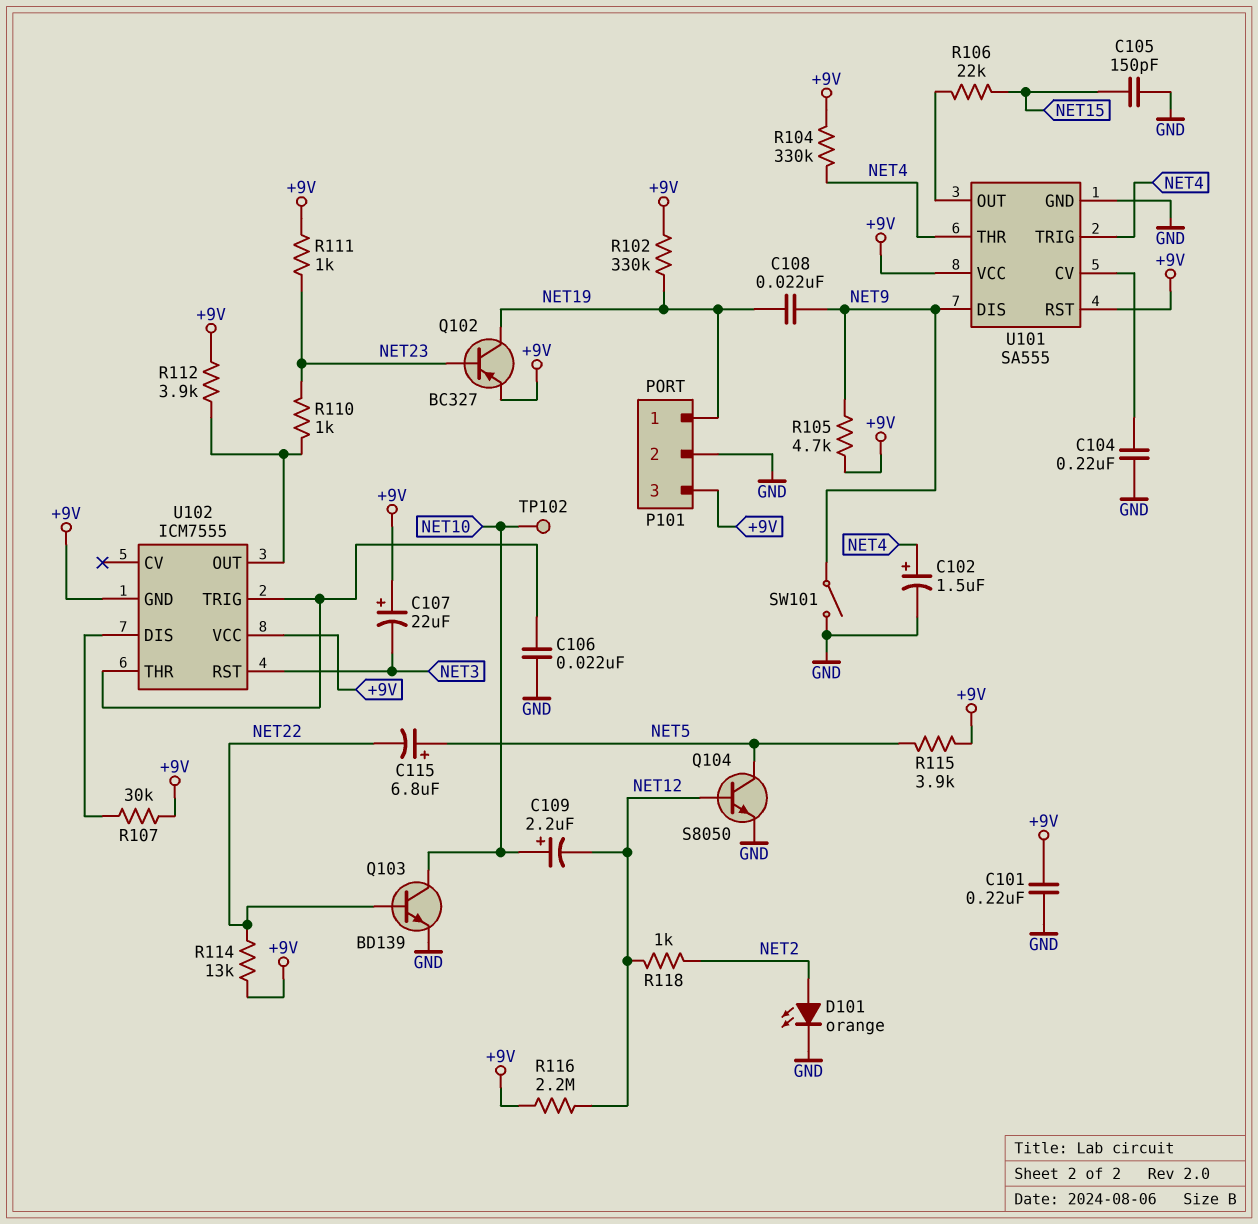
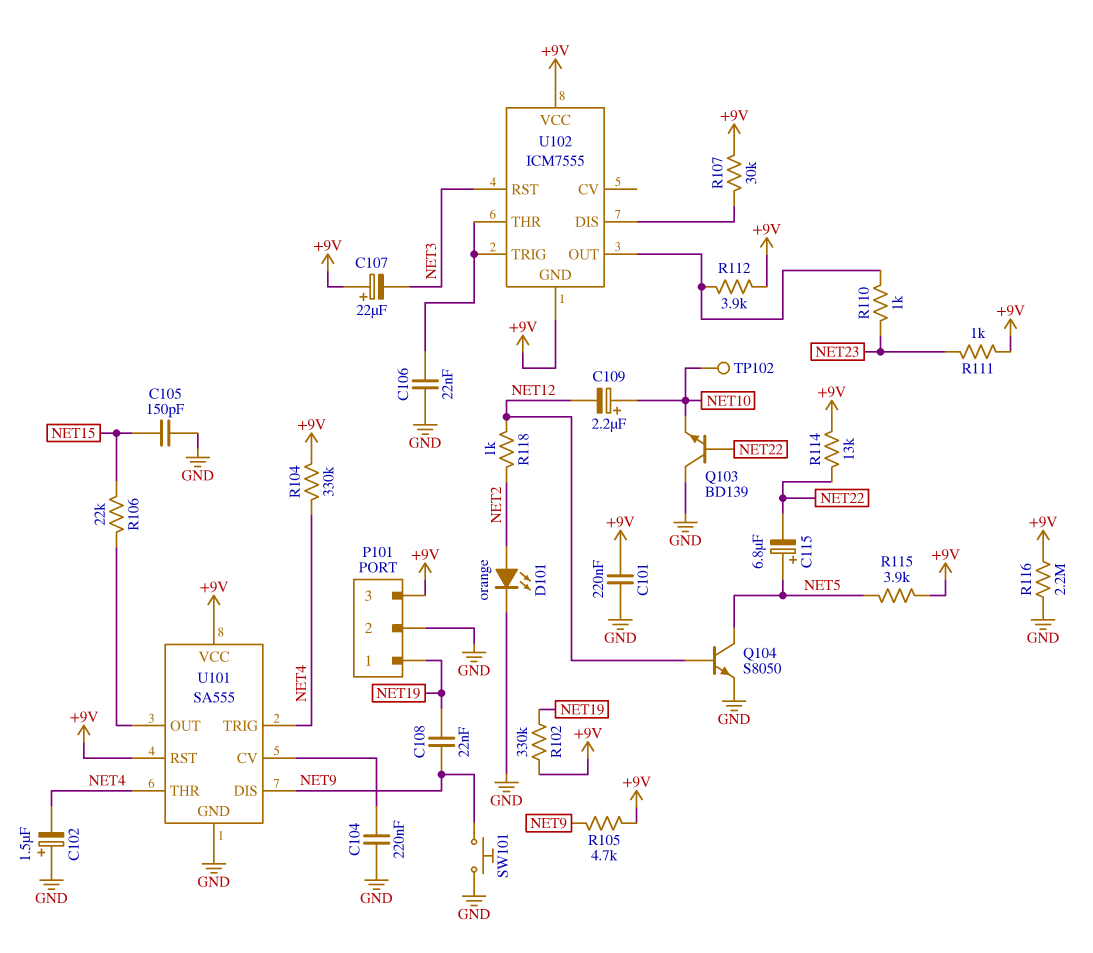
C102: 1.5uF (plus NET4, minus GND) -> 1.5uF (plus GND, minus NET4)
Q102: PNP BC327 (B NET23, C NET19, E +9V) -> none
Q103: NPN BD139 (B NET22, C NET10, E GND) -> NPN BD139 (B NET22, C GND, E NET10)
R116: 2.2M (+9V, NET12) -> 2.2M (+9V, GND)
SW101: switch (GND, NET9) -> button (GND, NET9)

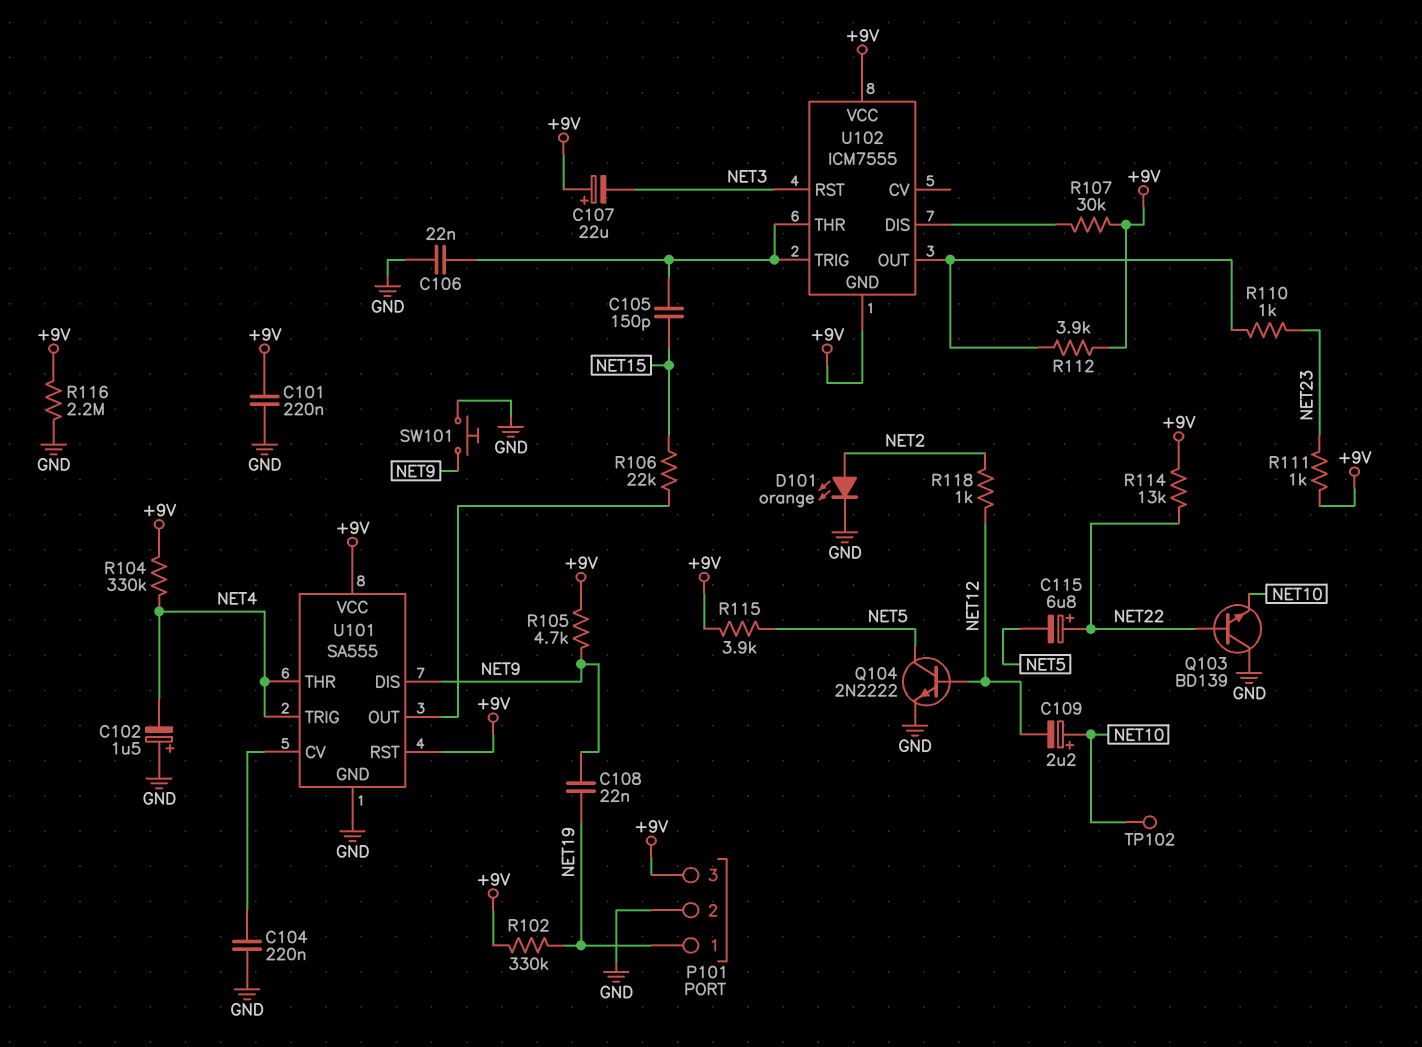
C105: 150pF (GND, NET15) -> 150pF (NET15, U102/THR)
C115: 6.8uF (plus NET5, minus NET22) -> 6.8uF (plus NET22, minus NET5)
Q104: NPN S8050 (B NET12, C NET5, E GND) -> NPN 2N2222 (B NET12, C NET5, E GND)

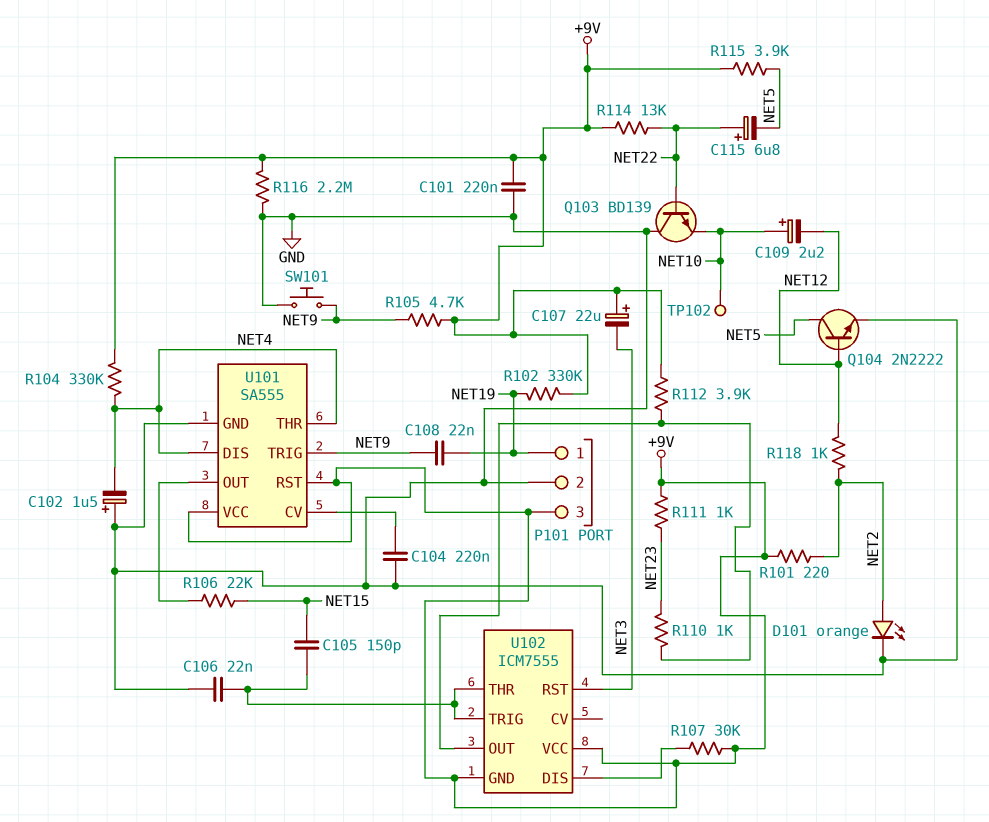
R101: none -> 220 (+9V, NET2)
U101 pin DIS: NET9 -> NET4
U101 pin TRIG: NET4 -> NET9

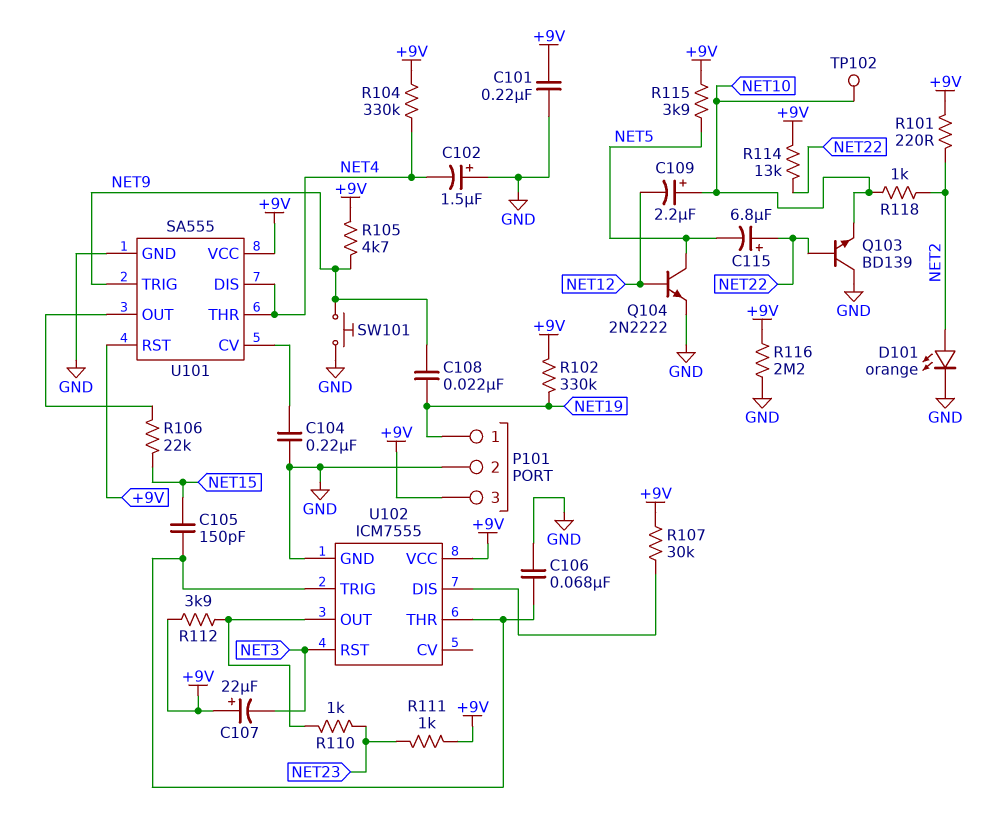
C106: 22nF (GND, U102/THR) -> 68nF (GND, U102/THR)
R118: 1k (NET2, NET12) -> 1k (NET2, NET10)
U102 pin GND: +9V -> GND

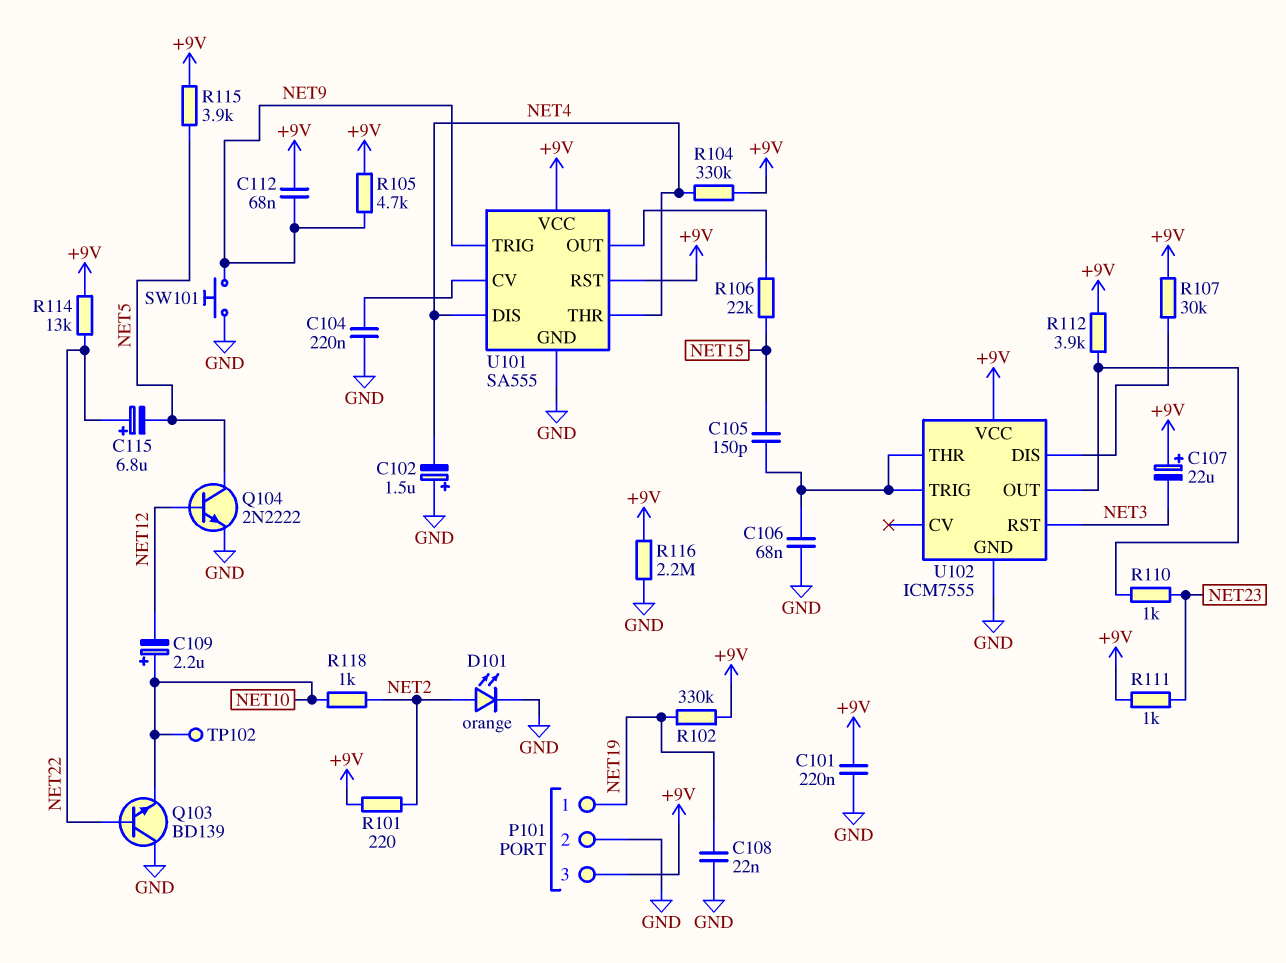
C108: 22nF (NET9, NET19) -> 22nF (GND, NET19)
C112: none -> 68nF (+9V, NET9)

